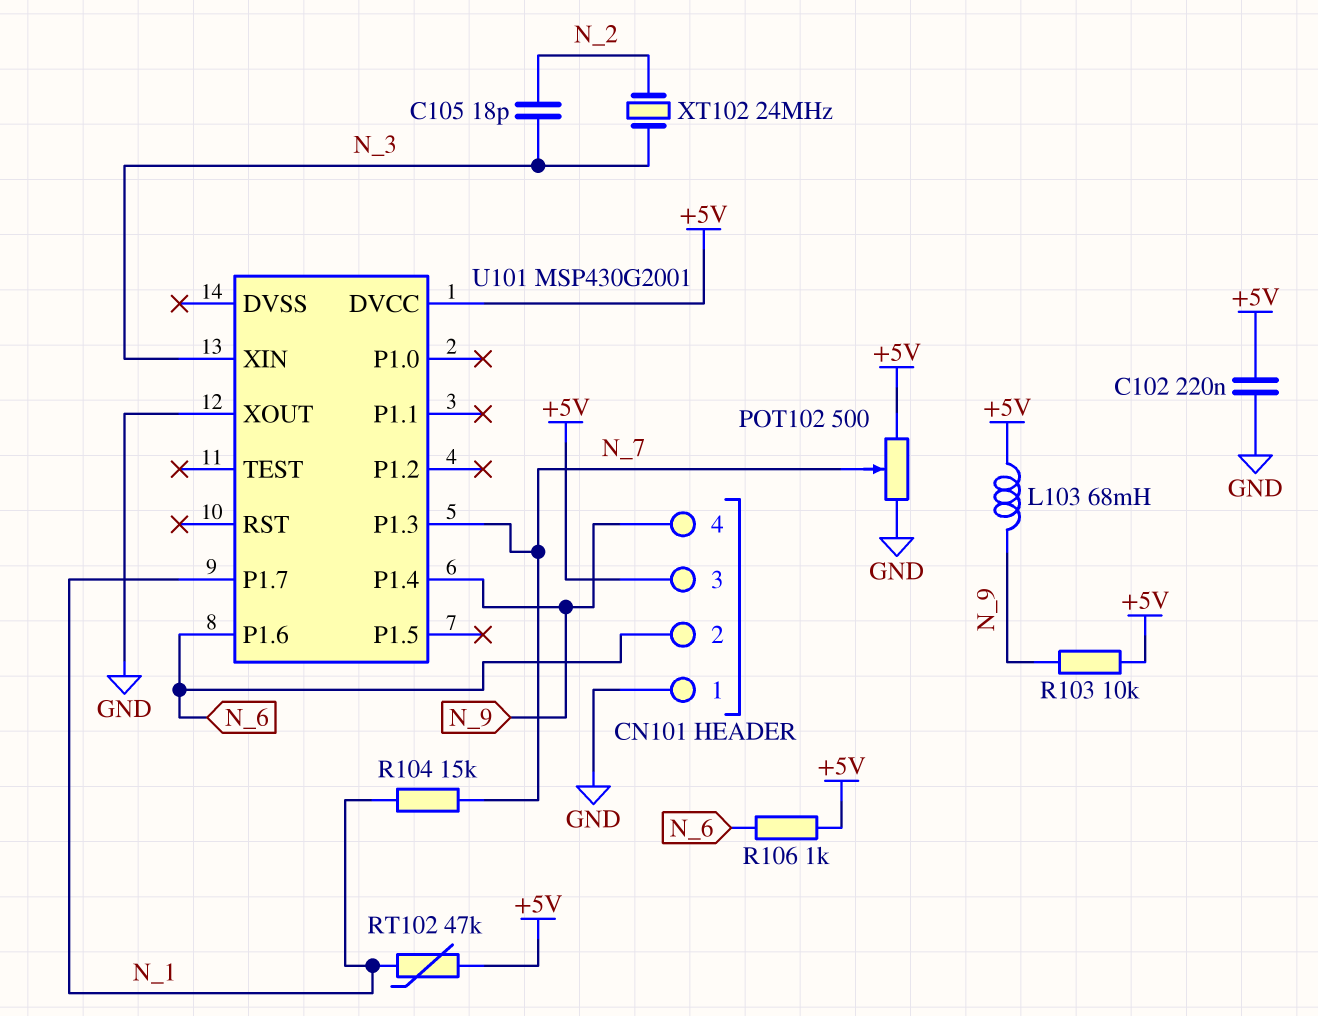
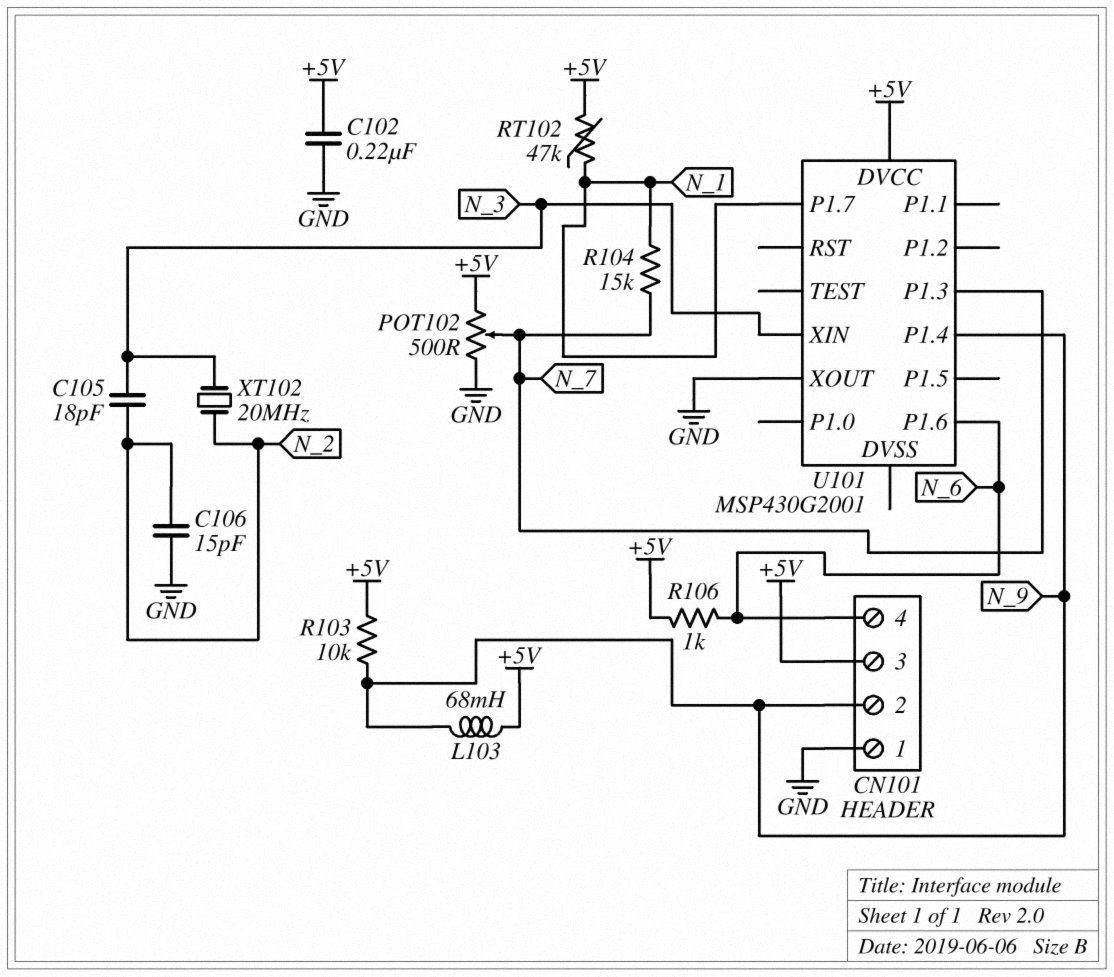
C106: none -> 15pF (GND, N_2)
CN101 pin 2: N_6 -> N_9
CN101 pin 4: N_9 -> N_6
XT102: 24MHz (N_2, N_3) -> 20MHz (N_2, N_3)

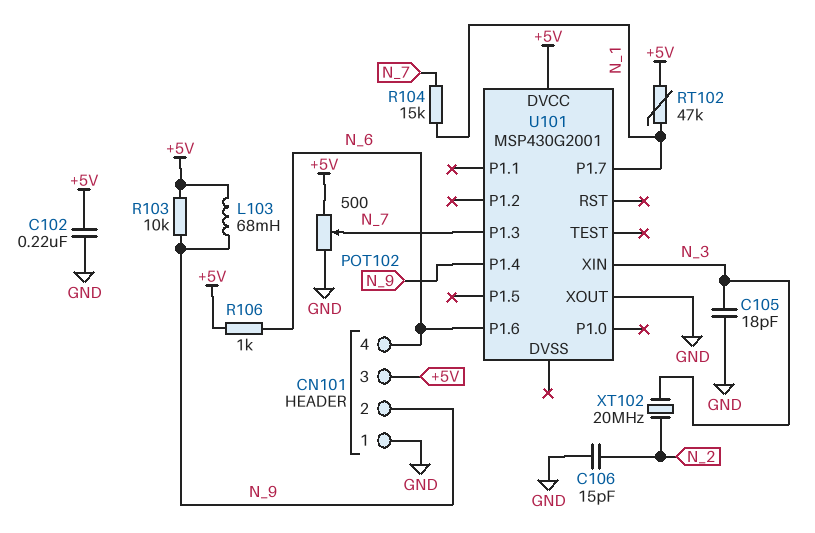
C105: 18pF (N_2, N_3) -> 18pF (GND, N_3)

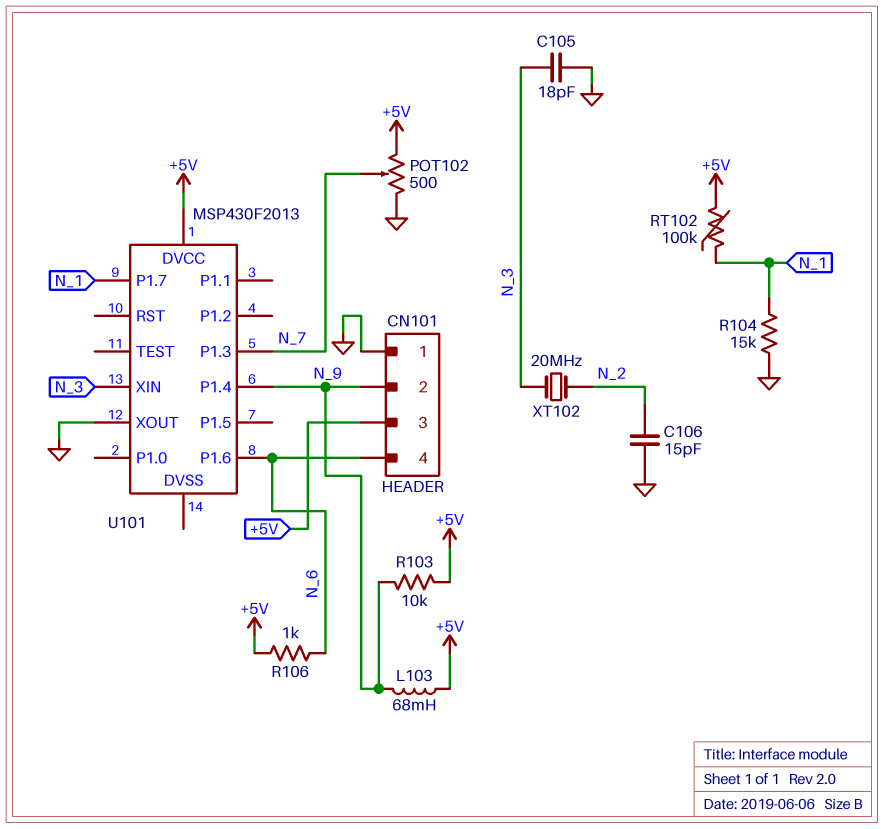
C102: 220nF (+5V, GND) -> none
R104: 15k (N_1, N_7) -> 15k (GND, N_1)
RT102: 47k (+5V, N_1) -> 100k (+5V, N_1)
U101: MSP430G2001 -> MSP430F2013

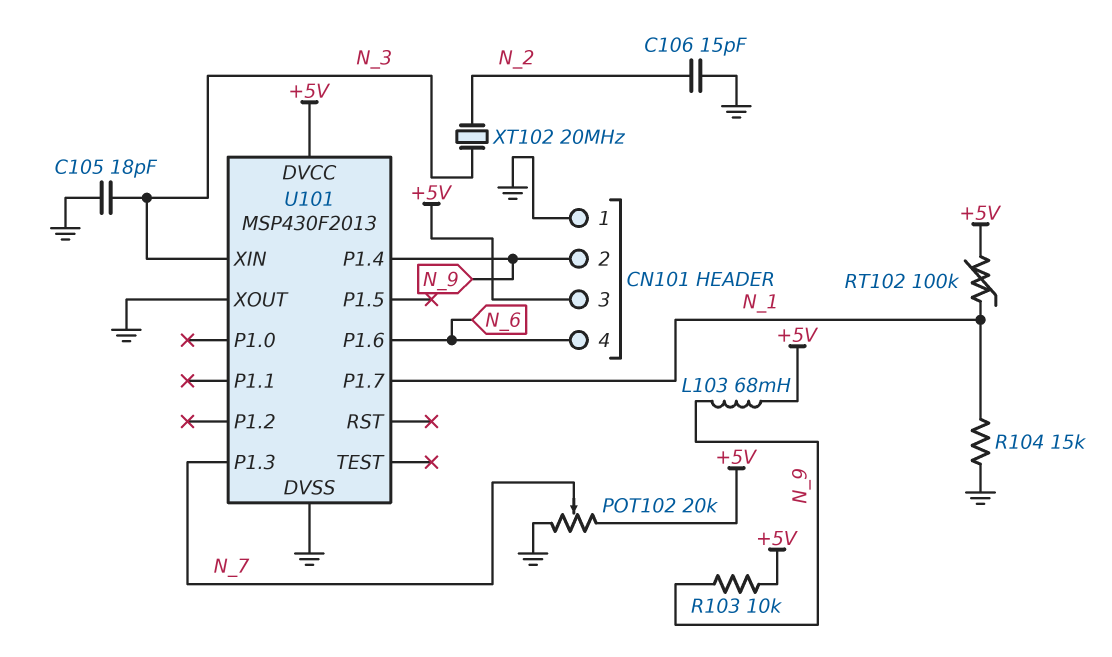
POT102: 500 (+5V, GND, wiper N_7) -> 20k (+5V, GND, wiper N_7)
R106: 1k (+5V, N_6) -> none
U101 pin DVSS: none -> GND

